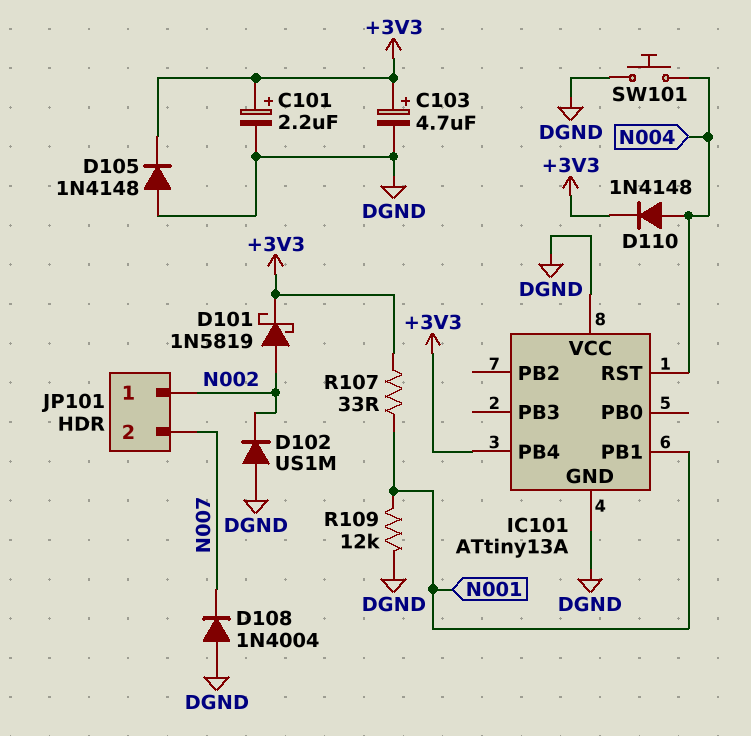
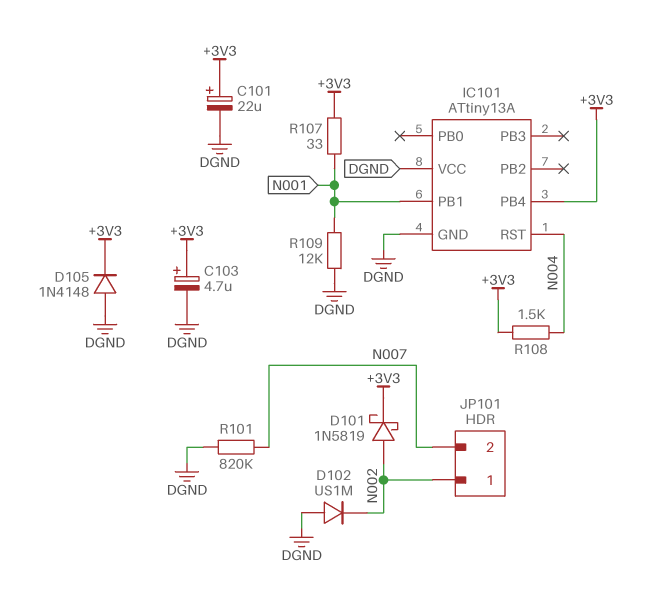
C101: 2.2uF (plus +3V3, minus DGND) -> 22uF (plus +3V3, minus DGND)
D108: diode 1N4004 (A DGND, K N007) -> none
D110: diode 1N4148 (A N004, K +3V3) -> none
R101: none -> 820k (DGND, N007)
R108: none -> 1.5k (+3V3, N004)
SW101: button (DGND, N004) -> none

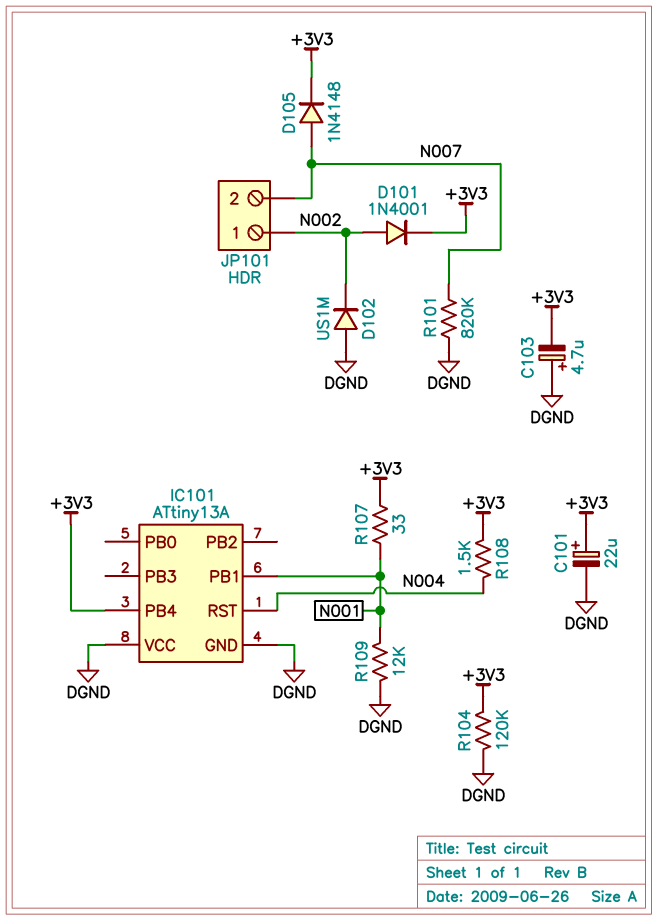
C103: 4.7uF (plus +3V3, minus DGND) -> 4.7uF (plus DGND, minus +3V3)
D101: schottky 1N5819 (A N002, K +3V3) -> diode 1N4001 (A N002, K +3V3)
D105: diode 1N4148 (A DGND, K +3V3) -> diode 1N4148 (A N007, K +3V3)
R104: none -> 120k (+3V3, DGND)

